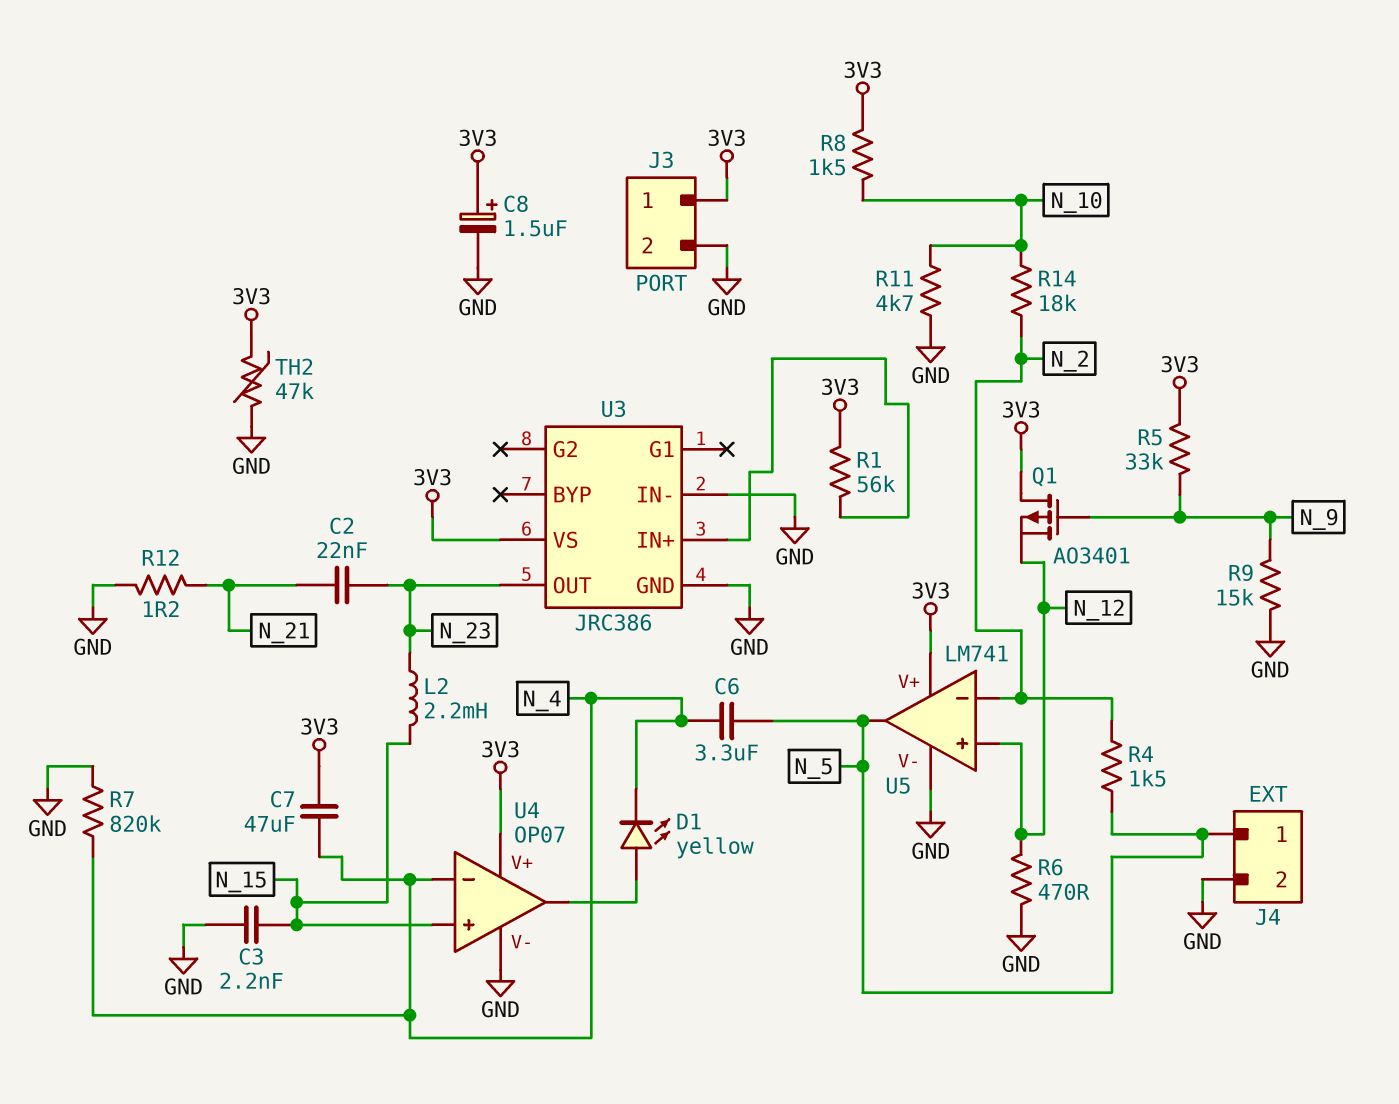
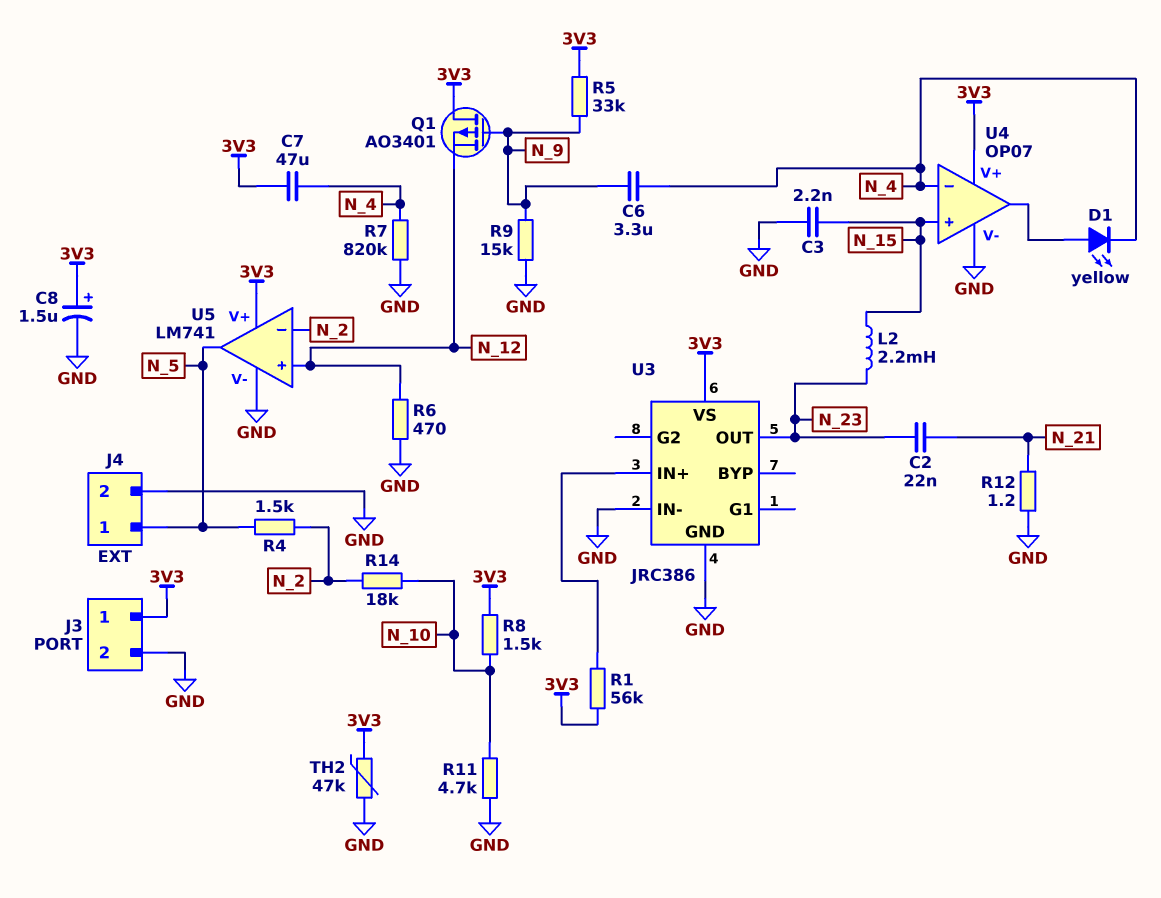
C6: 3.3uF (N_4, N_5) -> 3.3uF (N_4, N_9)

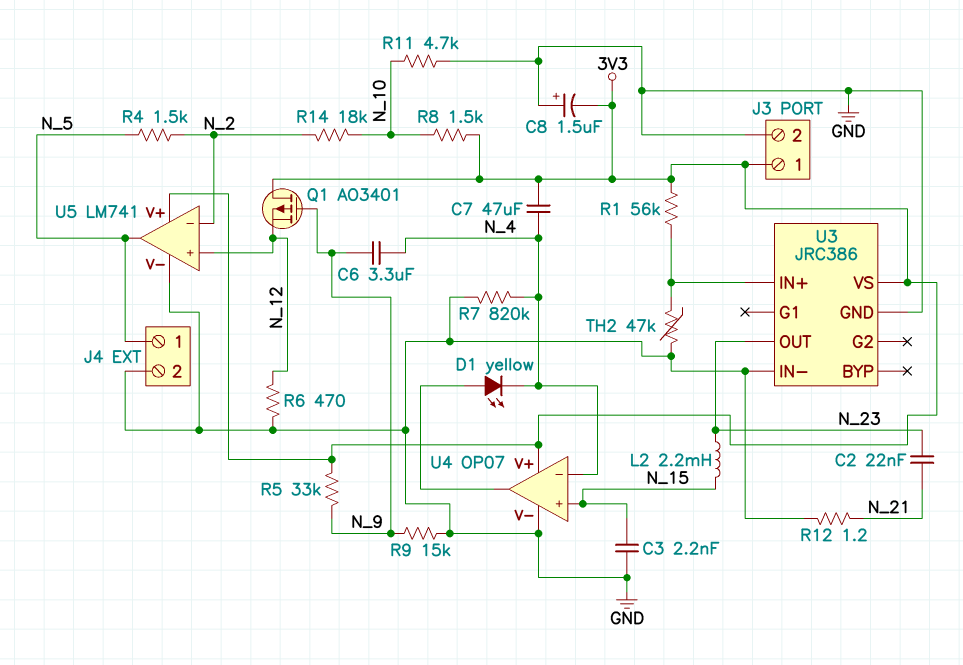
C8: 1.5uF (plus 3V3, minus GND) -> 1.5uF (plus GND, minus 3V3)
TH2: 47k (3V3, GND) -> 47k (GND, U3/IN+)

